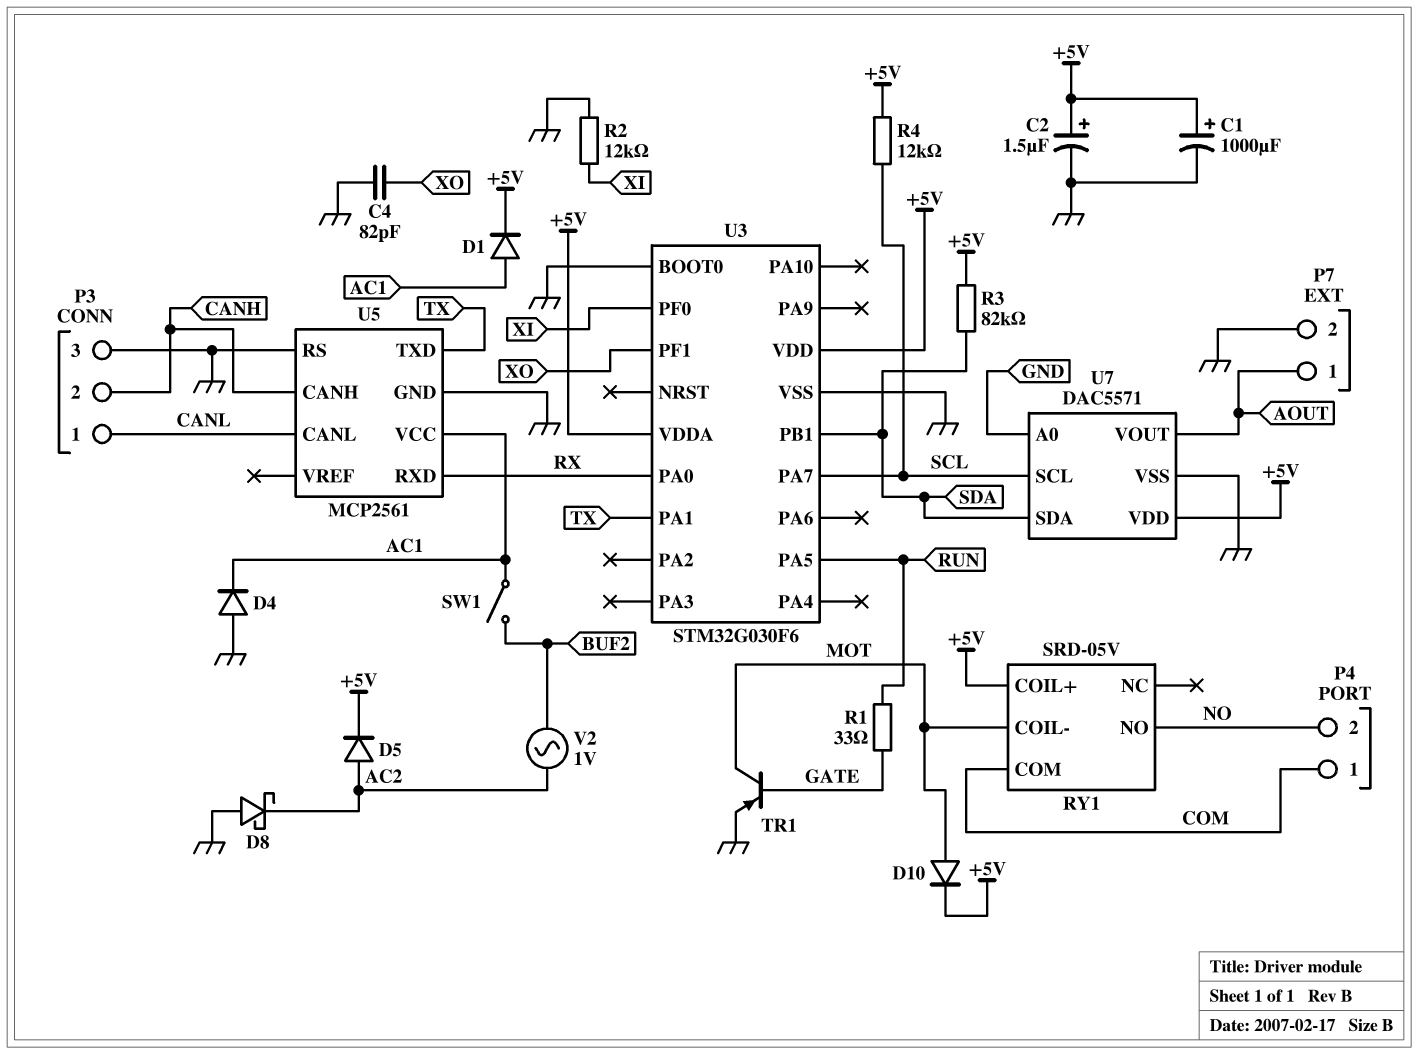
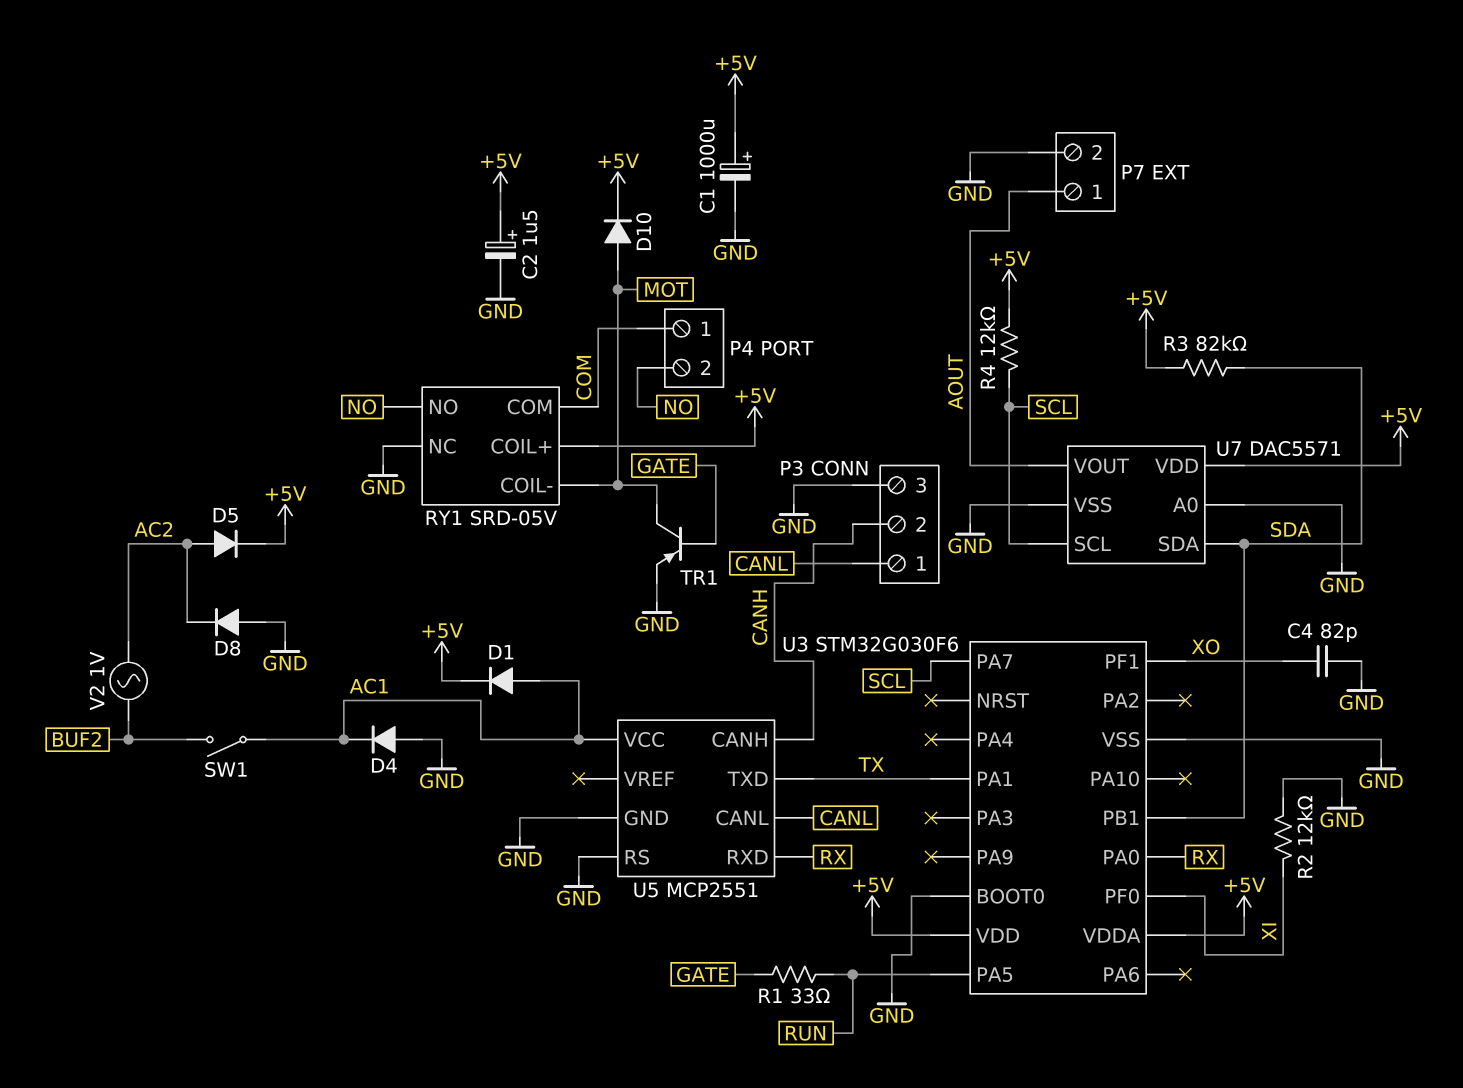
D8: schottky (A GND, K AC2) -> diode (A GND, K AC2)
RY1 pin NC: none -> GND
U5: MCP2561 -> MCP2551

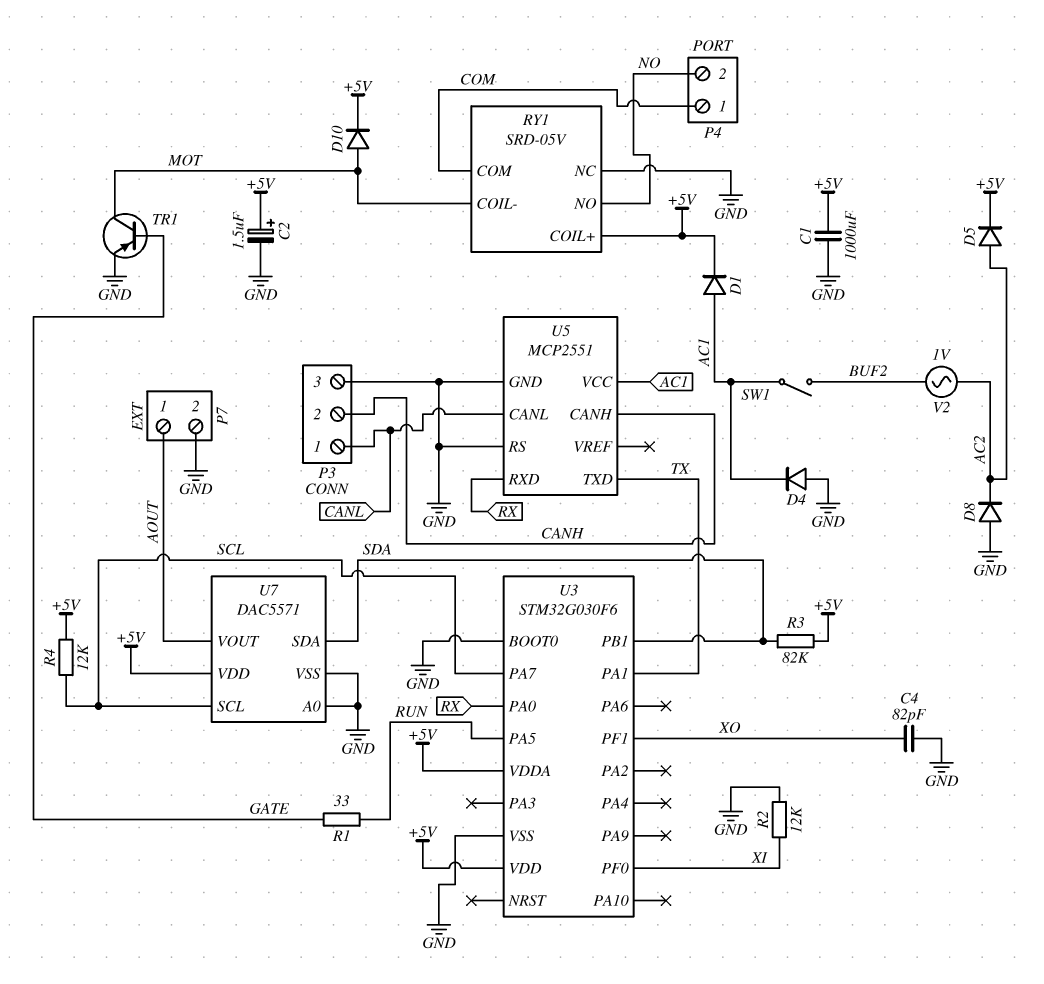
C1: 1000uF (plus +5V, minus GND) -> 1000uF (+5V, GND)

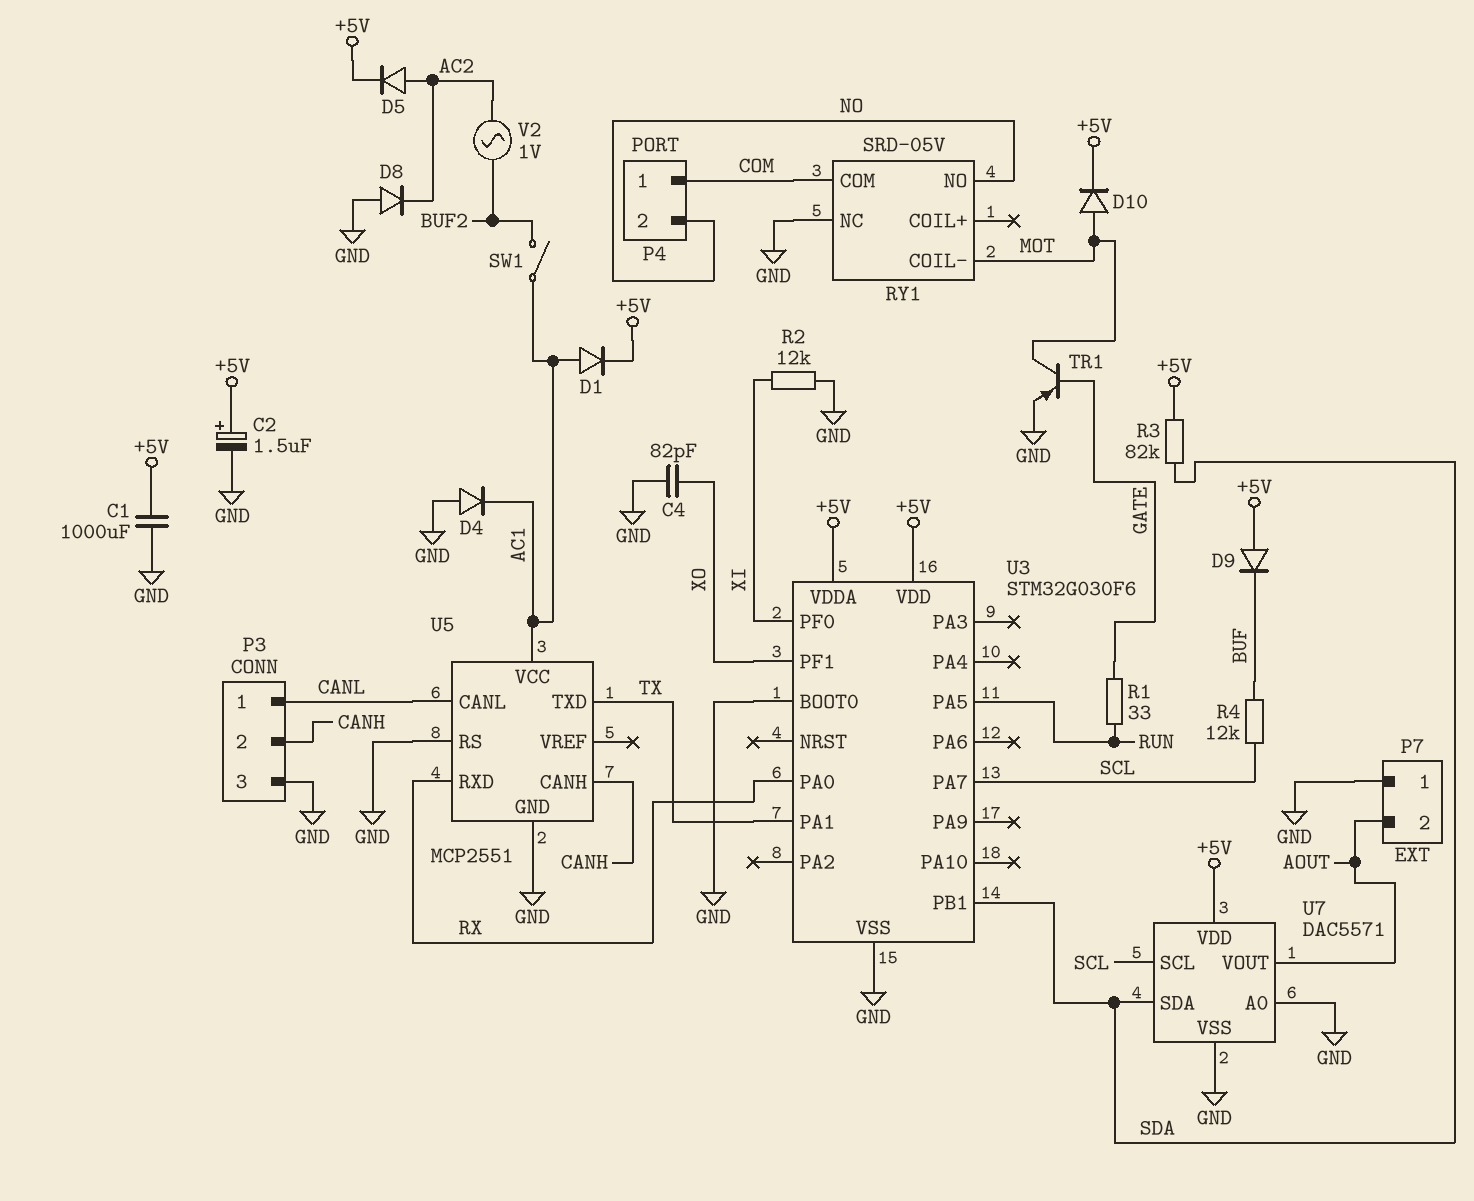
D9: none -> diode (A +5V, K BUF)
P7 pin 1: AOUT -> GND
P7 pin 2: GND -> AOUT
R4: 12k (+5V, SCL) -> 12k (BUF, SCL)
RY1 pin COIL+: +5V -> none

